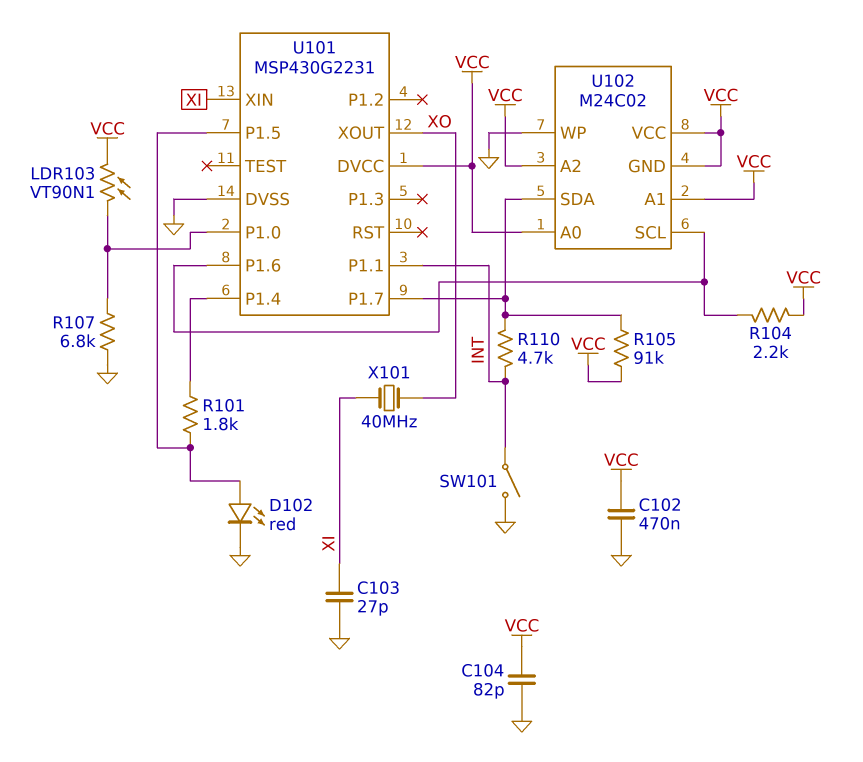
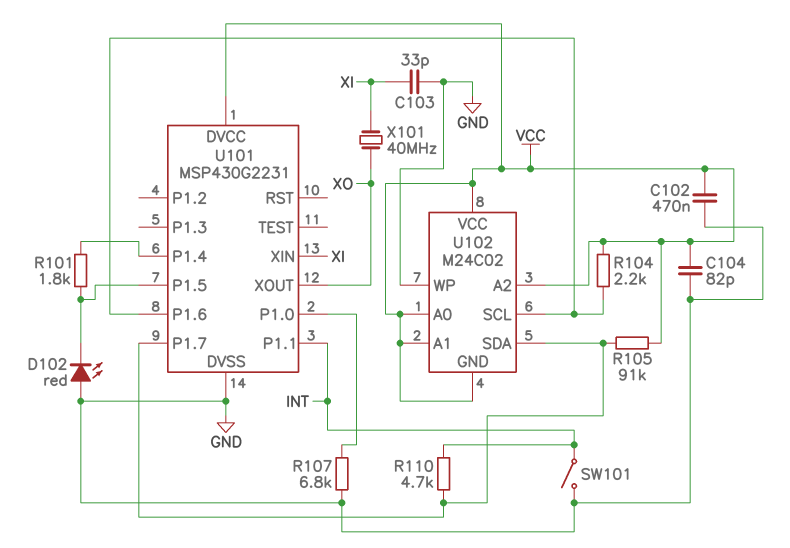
C103: 27pF (GND, XI) -> 33pF (GND, XI)
D102: LED red (A U101/P1.5, K GND) -> LED red (A GND, K U101/P1.5)
LDR103: VT90N1 (U101/P1.0, VCC) -> none

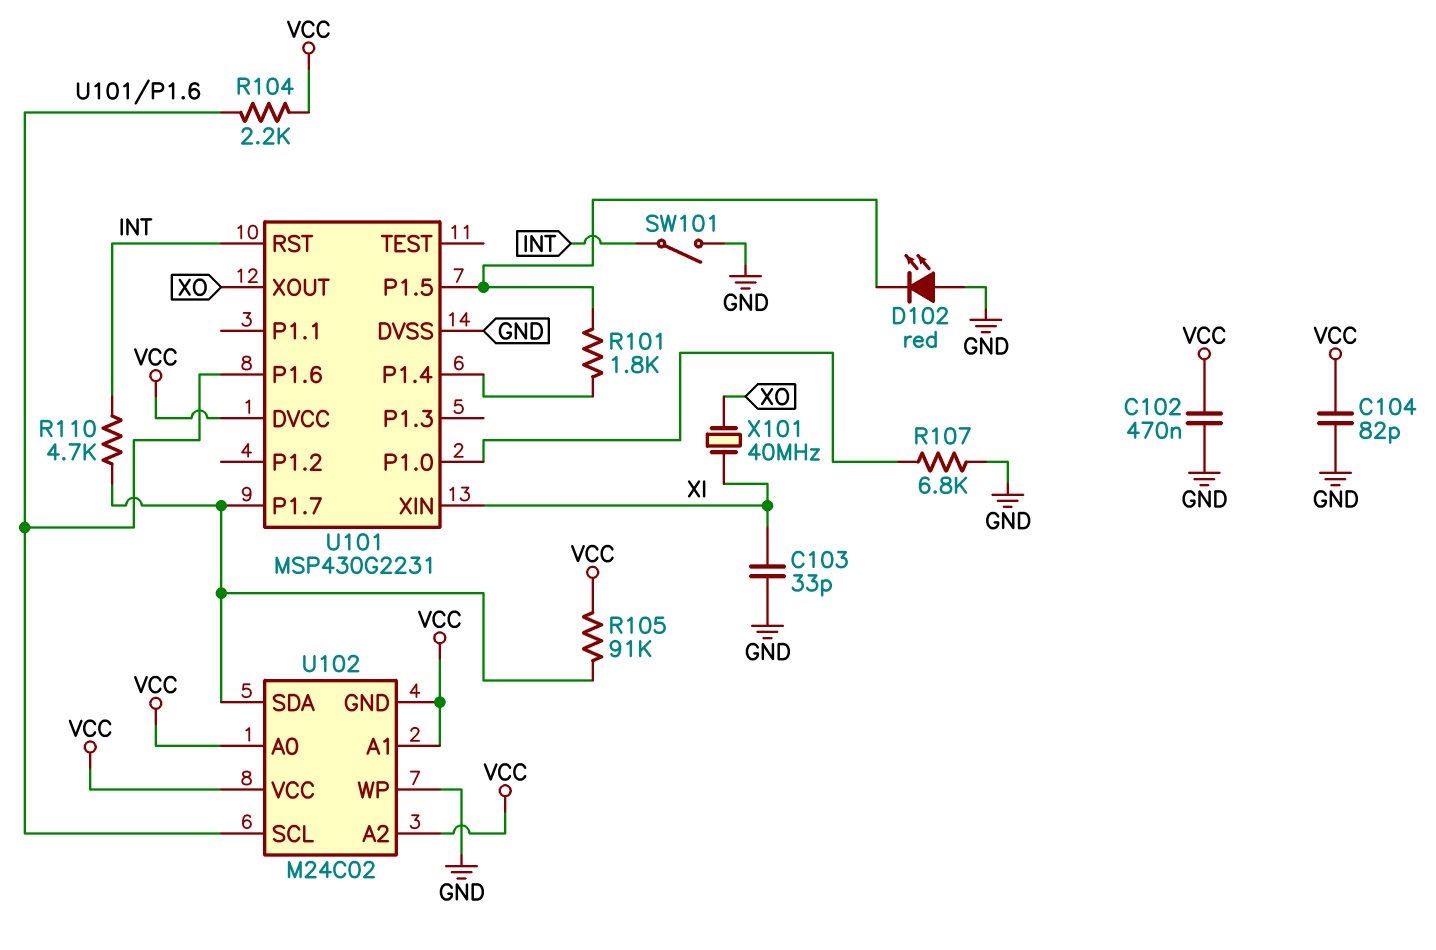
U101 pin P1.1: INT -> none
U101 pin RST: none -> INT

